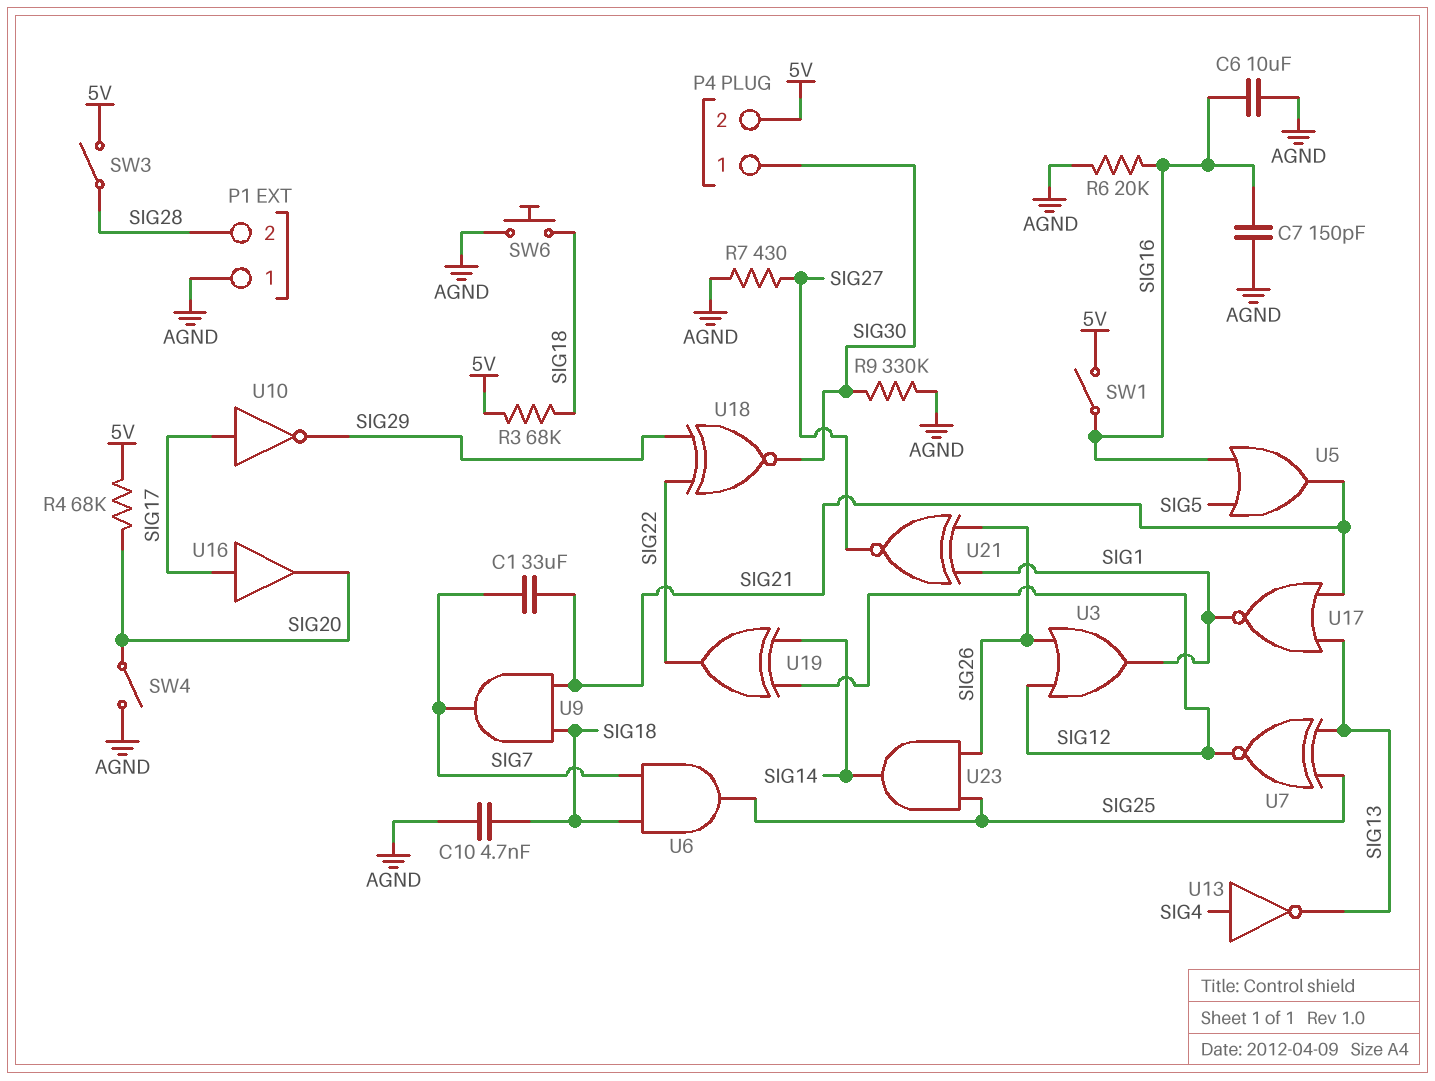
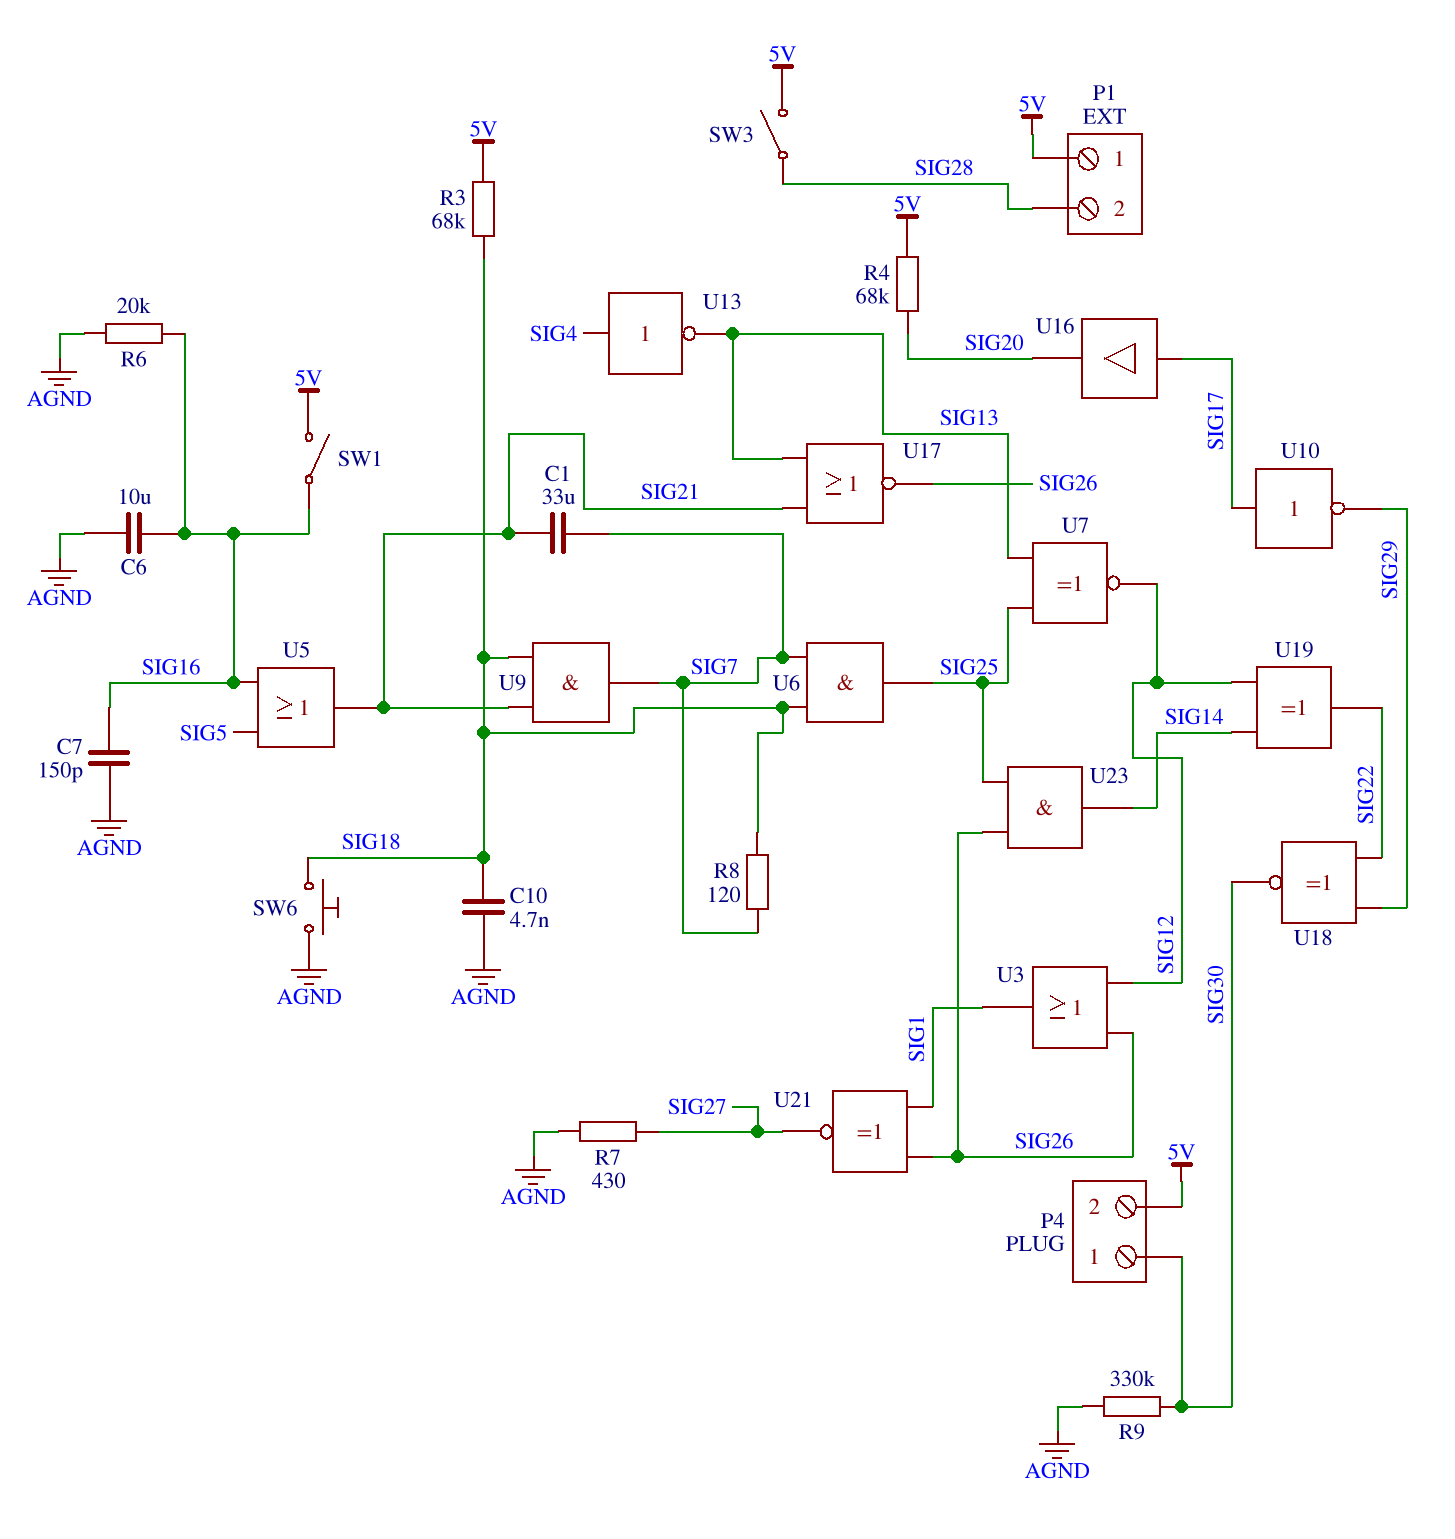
P1 pin 1: AGND -> 5V
R8: none -> 120 (SIG7, SIG18)
SW4: switch (AGND, SIG20) -> none
U17: NOR (in SIG13, in SIG21, out SIG1) -> NOR (in SIG13, in SIG21, out SIG26)

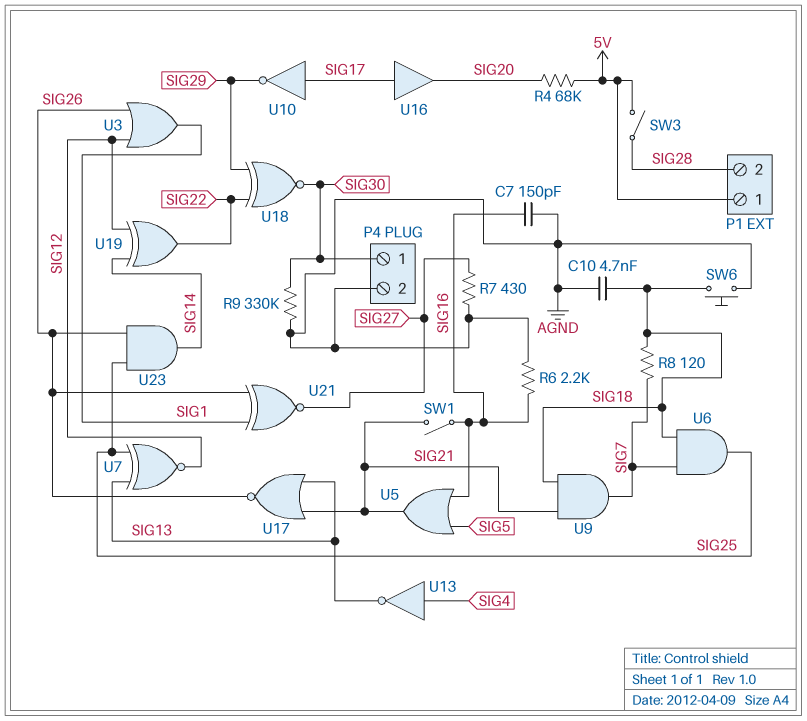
C1: 33uF (SIG7, SIG21) -> none
C6: 10uF (AGND, SIG16) -> none
P4 pin 2: 5V -> AGND
R3: 68k (5V, SIG18) -> none
R6: 20k (AGND, SIG16) -> 2.2k (AGND, SIG16)
SW1: switch (5V, SIG16) -> switch (SIG16, SIG21)

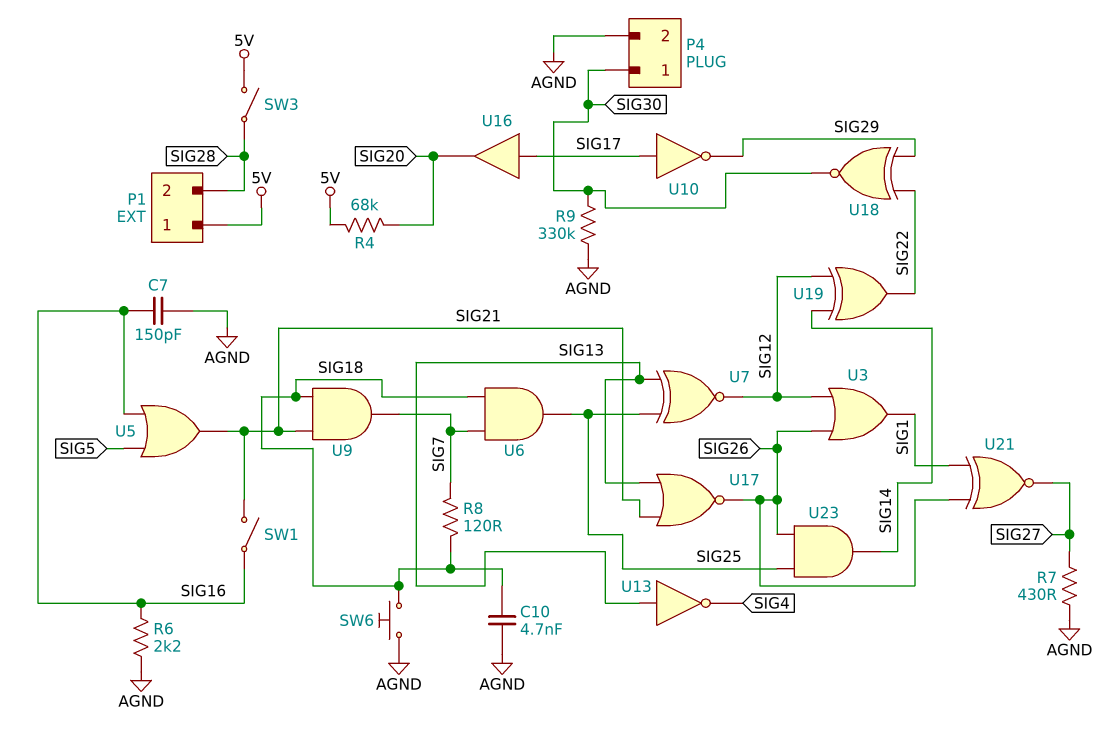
U13: NOT (in SIG4, out SIG13) -> NOT (in SIG13, out SIG4)

